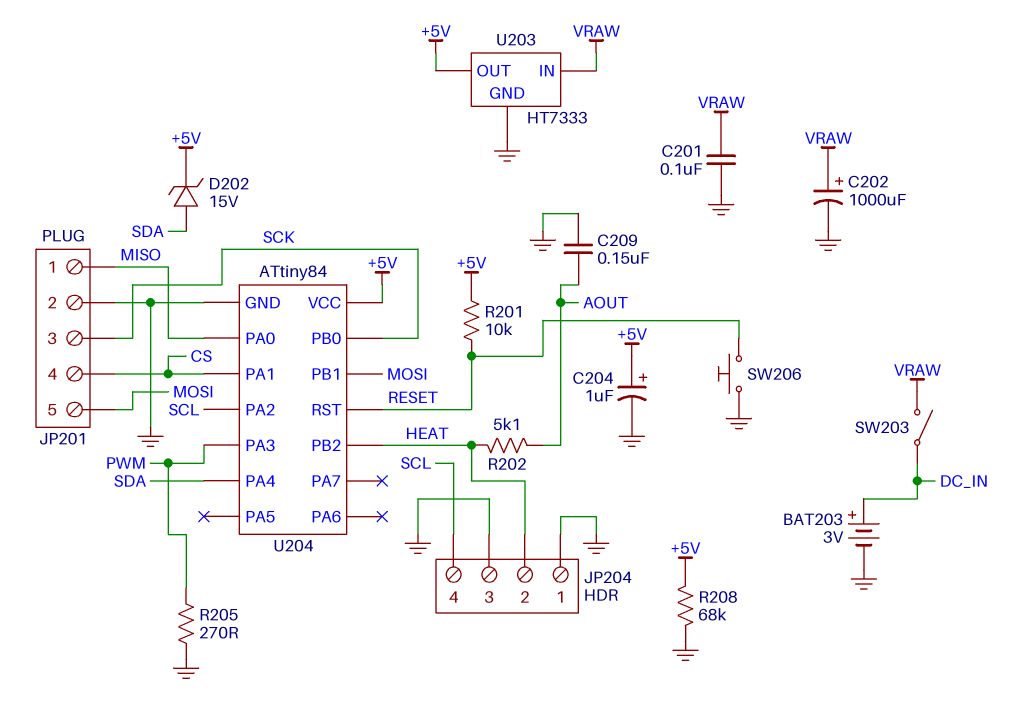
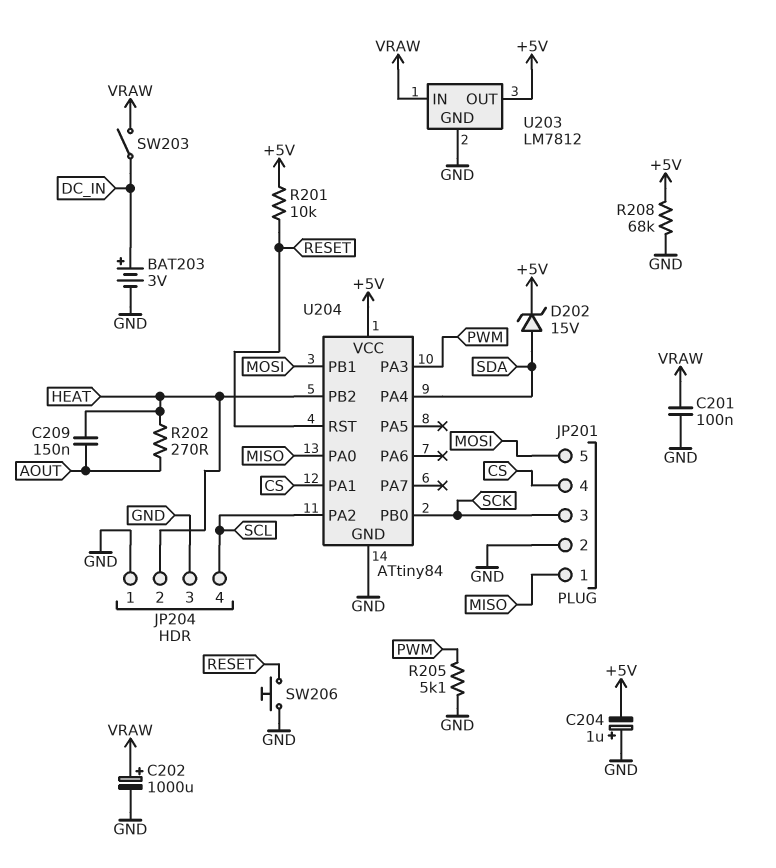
C204: 1uF (plus +5V, minus GND) -> 1uF (plus GND, minus +5V)
C209: 150nF (AOUT, GND) -> 150nF (AOUT, HEAT)
R202: 5.1k (AOUT, HEAT) -> 270 (AOUT, HEAT)
R205: 270 (GND, PWM) -> 5.1k (GND, PWM)
U203: HT7333 -> LM7812

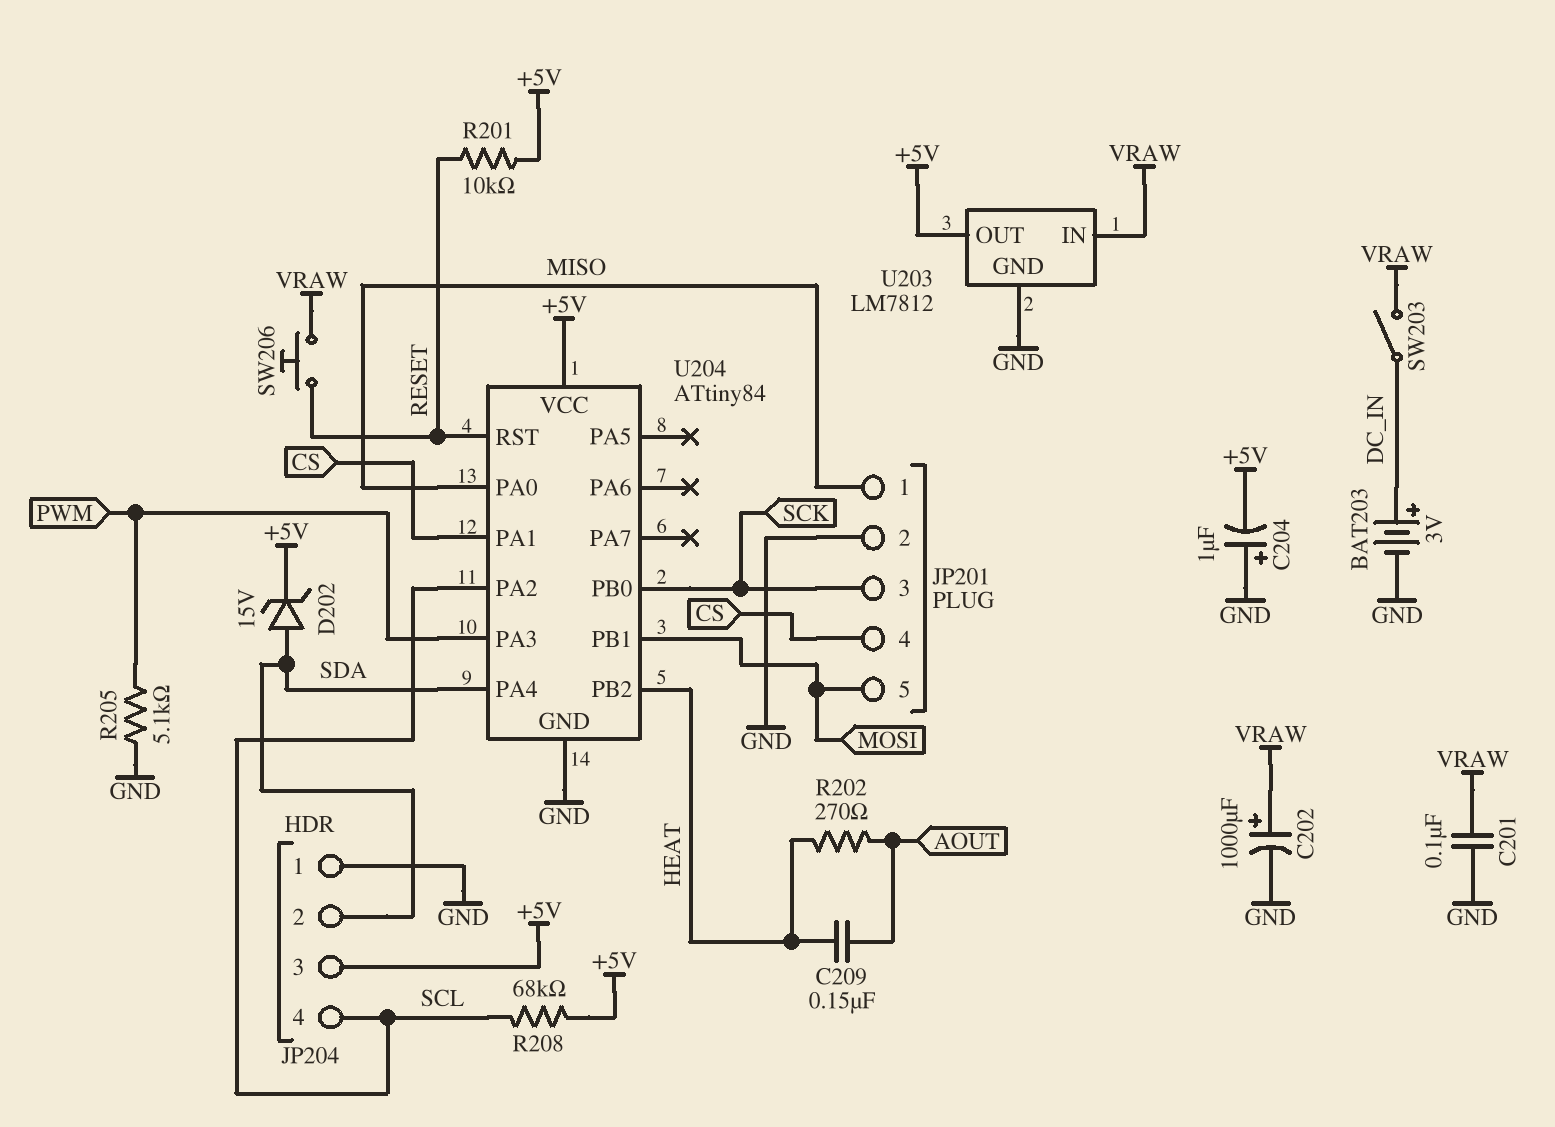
JP204 pin 2: HEAT -> SDA
JP204 pin 3: GND -> +5V
R208: 68k (+5V, GND) -> 68k (+5V, SCL)
SW206: button (GND, RESET) -> button (RESET, VRAW)

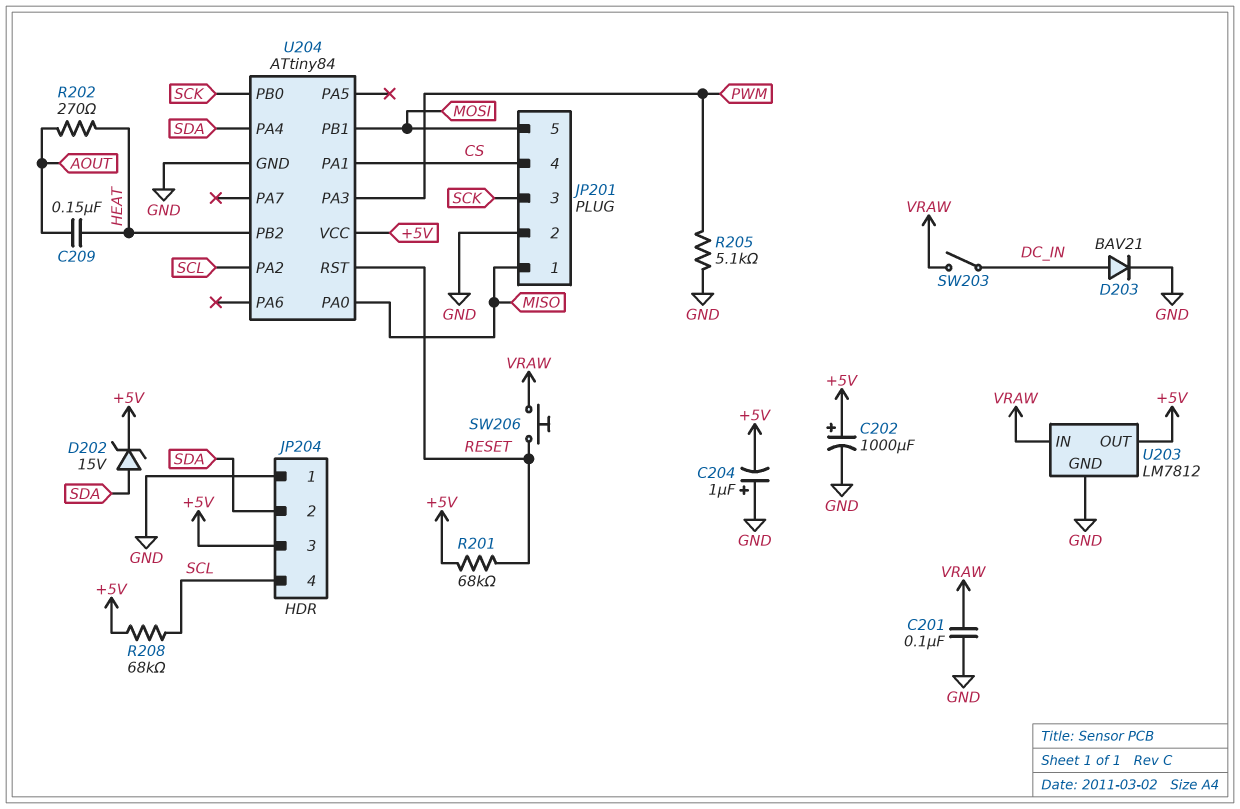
BAT203: 3V (plus DC_IN, minus GND) -> none
C202: 1000uF (plus VRAW, minus GND) -> 1000uF (plus +5V, minus GND)
D203: none -> diode BAV21 (A DC_IN, K GND)
R201: 10k (+5V, RESET) -> 68k (+5V, RESET)

